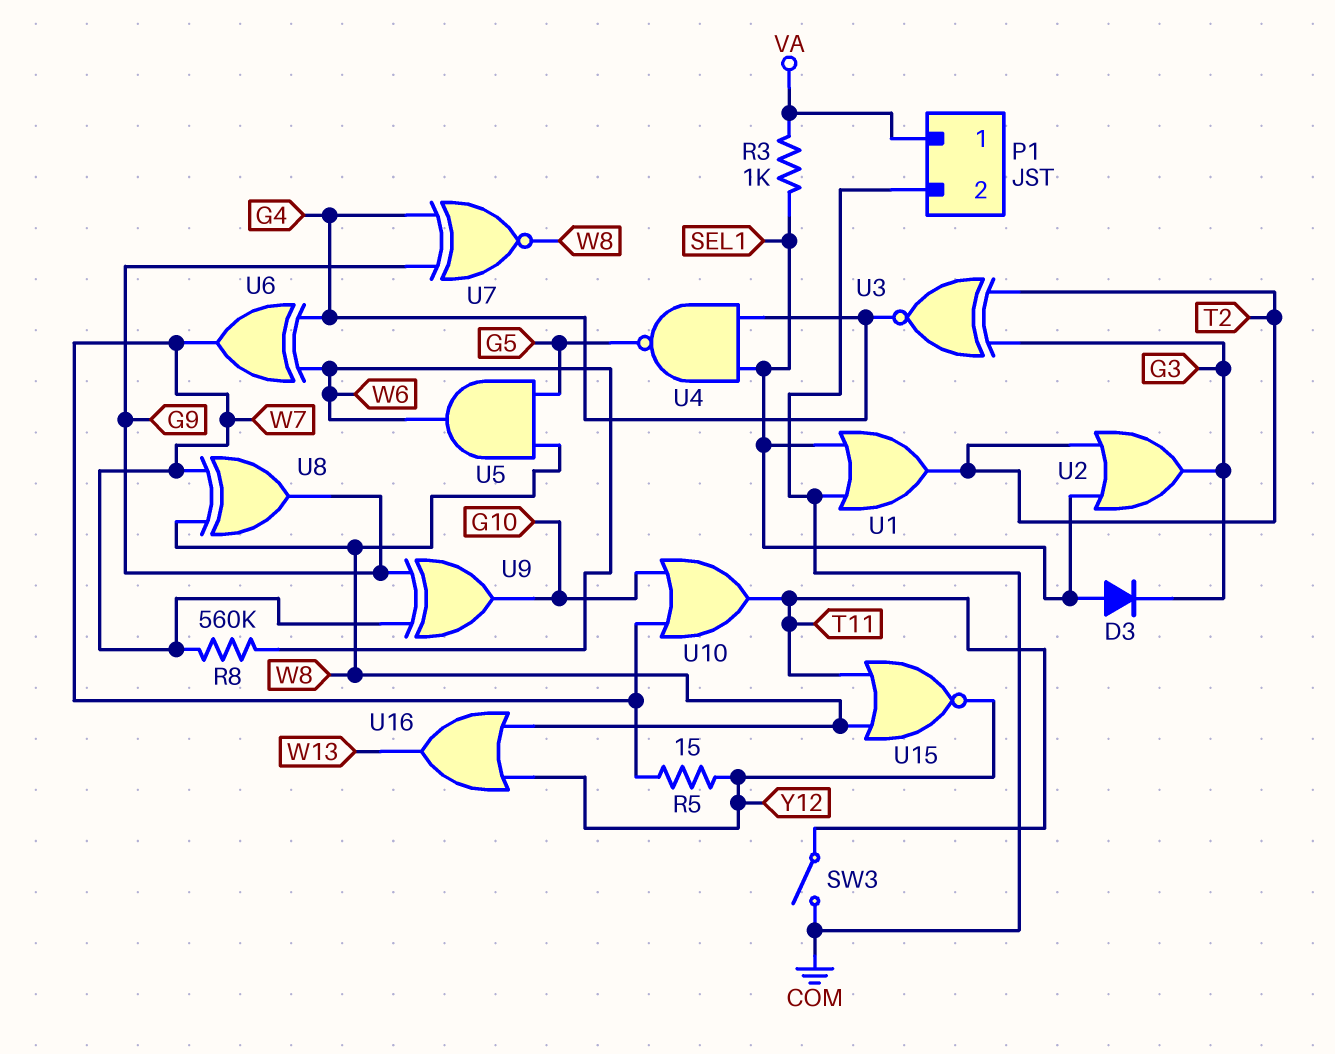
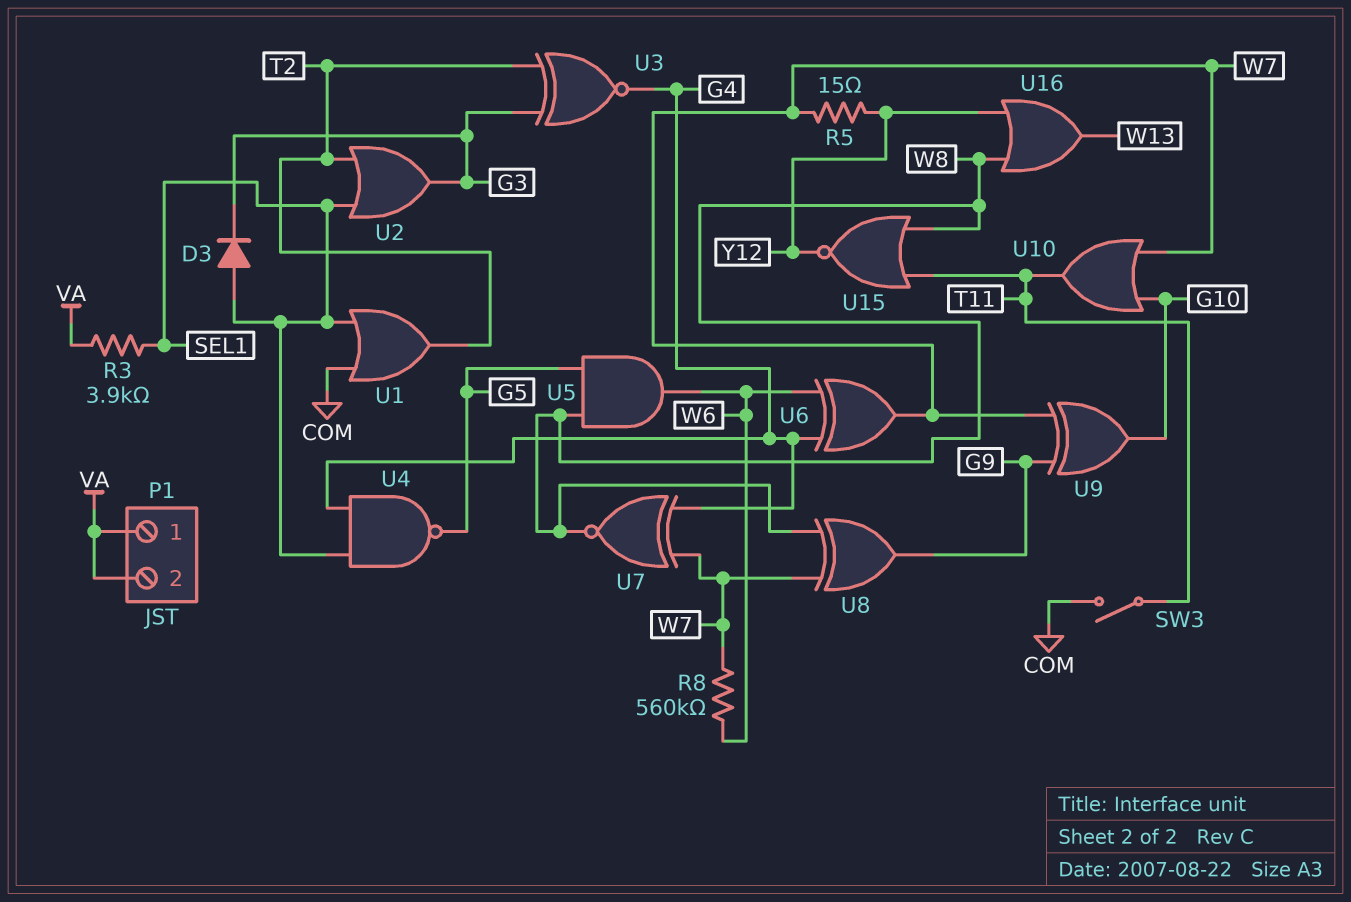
P1 pin 2: COM -> VA
R3: 1k (SEL1, VA) -> 3.9k (SEL1, VA)
U7: XNOR (in G4, in G9, out W8) -> XNOR (in G4, in W7, out W8)

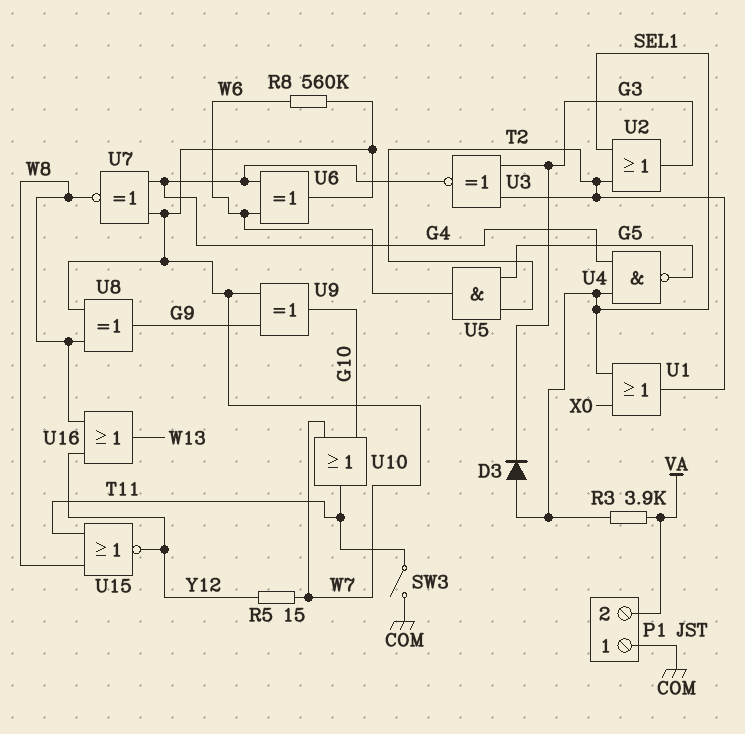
P1 pin 1: VA -> COM
U1: OR (in COM, in SEL1, out T2) -> OR (in SEL1, in X0, out T2)
U5: AND (in G5, in W8, out W6) -> AND (in G5, in T2, out W6)

